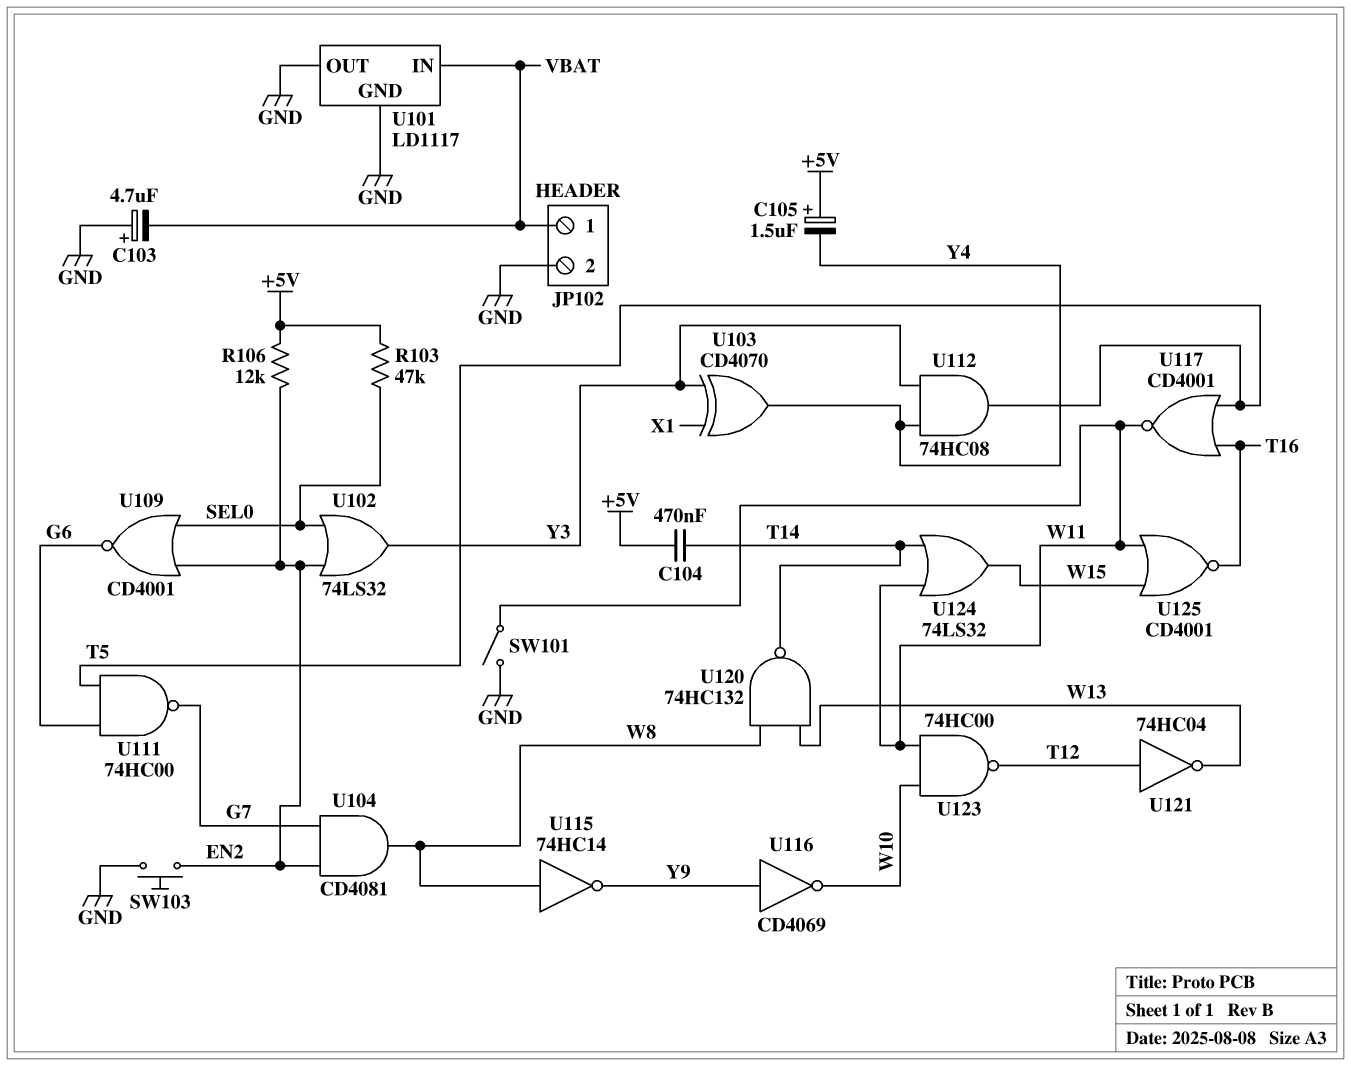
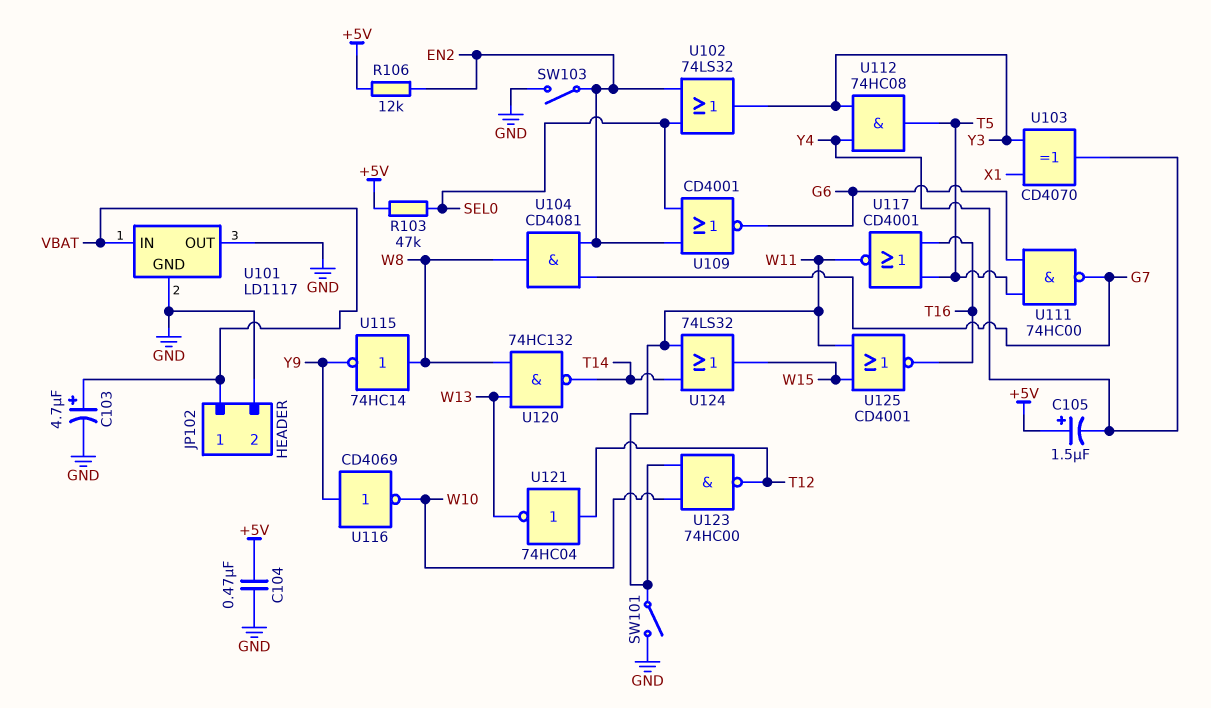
C103: 4.7uF (plus GND, minus VBAT) -> 4.7uF (plus VBAT, minus GND)
C104: 470nF (+5V, T14) -> 470nF (+5V, GND)
SW103: button (EN2, GND) -> switch (EN2, GND)

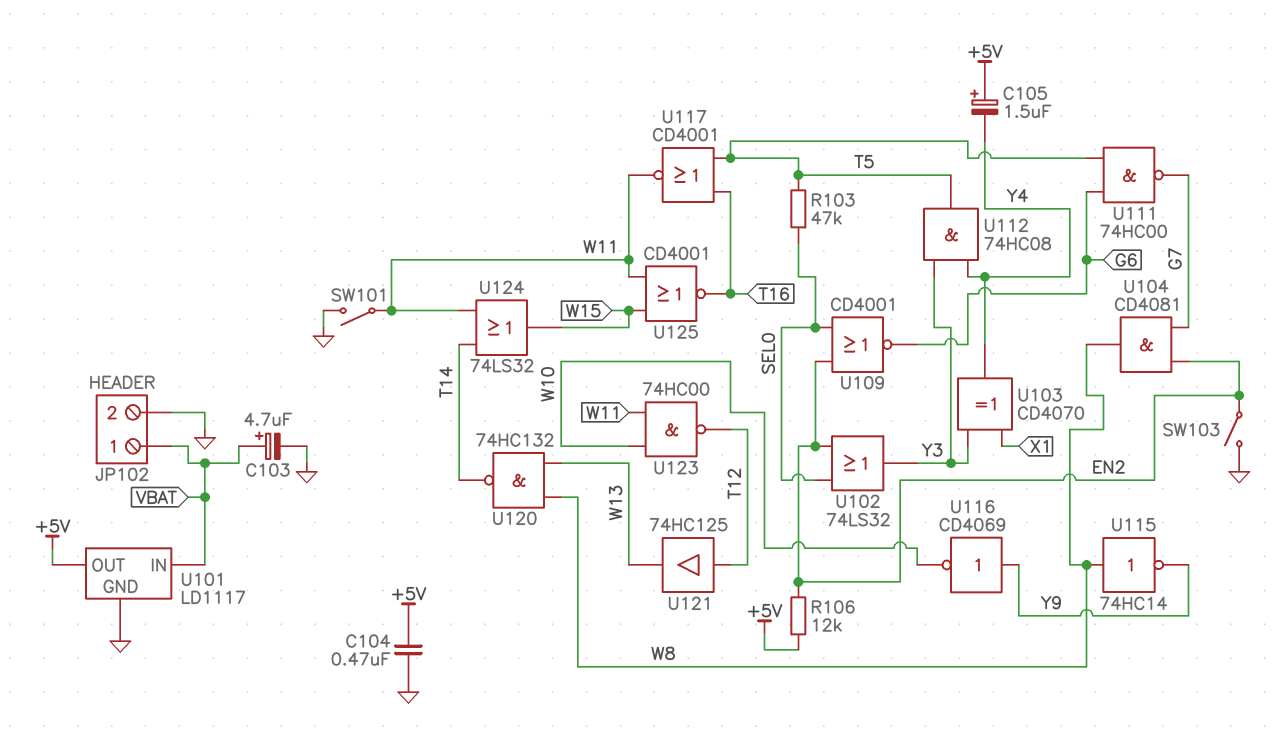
R103: 47k (+5V, SEL0) -> 47k (SEL0, T5)
U101 pin OUT: GND -> +5V
U121: NOT 74HC04 (in T12, out W13) -> buffer 74HC125 (in T12, out W13)

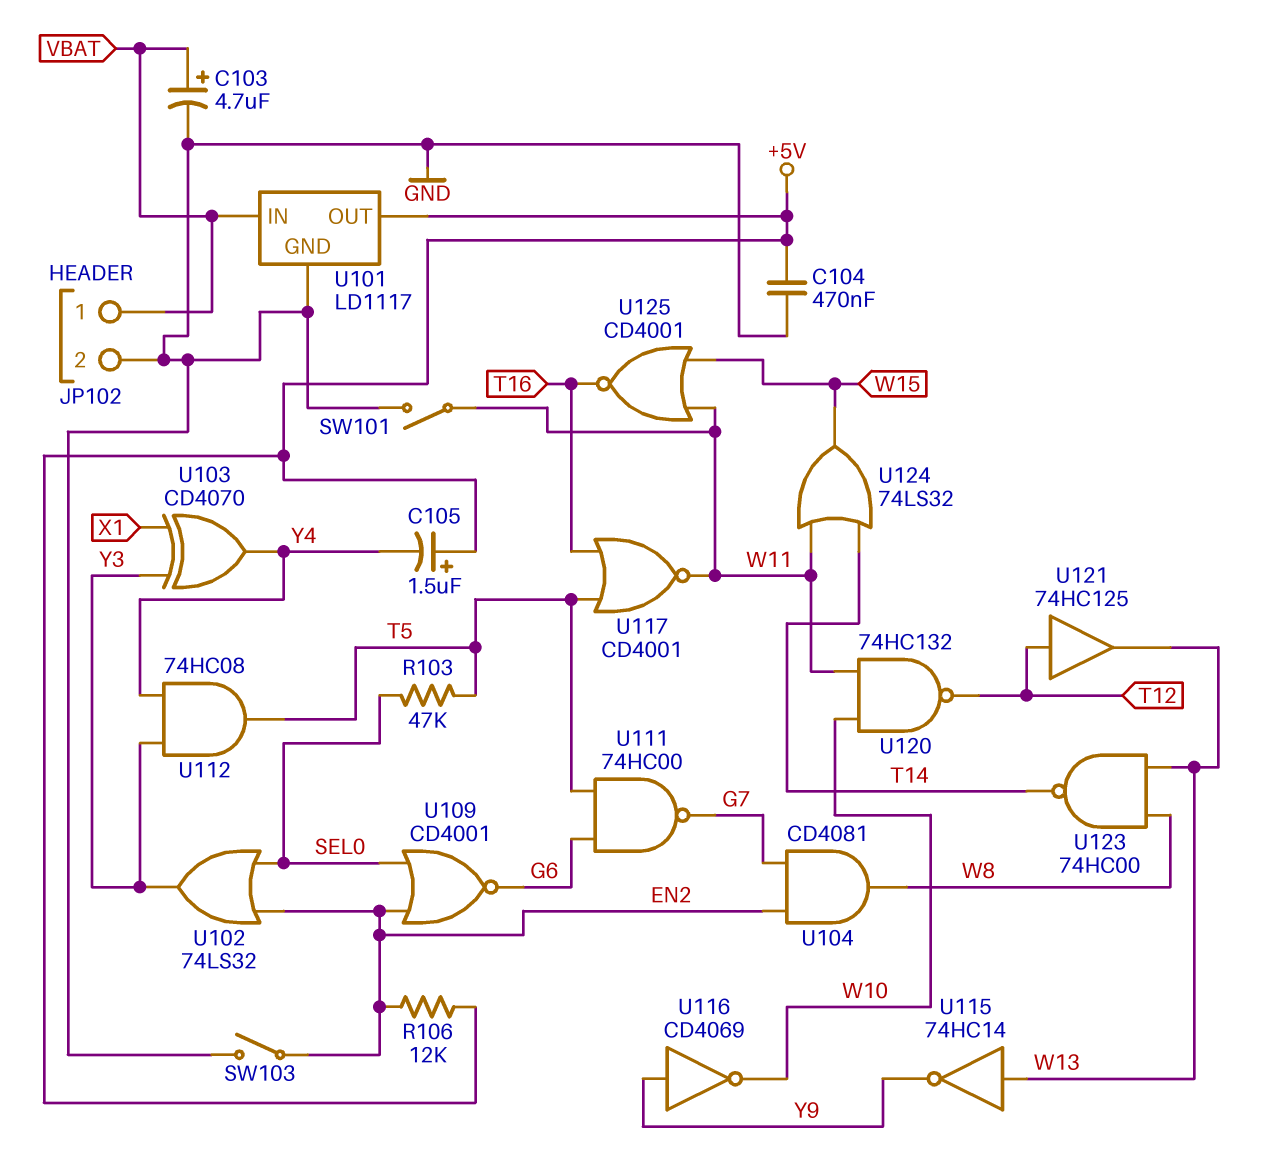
U115: NOT 74HC14 (in W8, out Y9) -> NOT 74HC14 (in W13, out Y9)
U120: NAND 74HC132 (in W8, in W13, out T14) -> NAND 74HC132 (in W10, in W11, out T12)
U123: NAND 74HC00 (in W10, in W11, out T12) -> NAND 74HC00 (in W8, in W13, out T14)

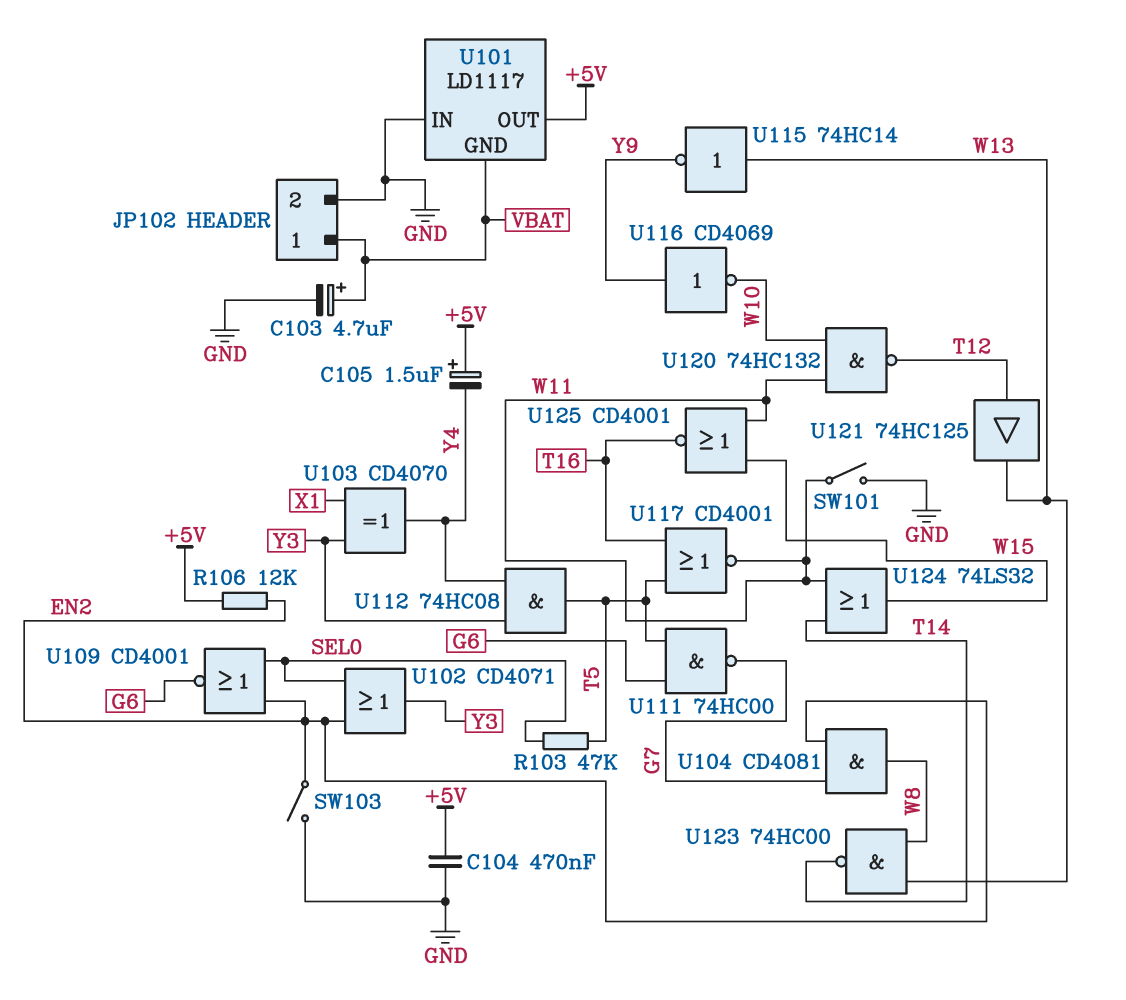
U101 pin GND: GND -> VBAT
U101 pin IN: VBAT -> GND
U102: OR 74LS32 (in EN2, in SEL0, out Y3) -> OR CD4071 (in EN2, in SEL0, out Y3)

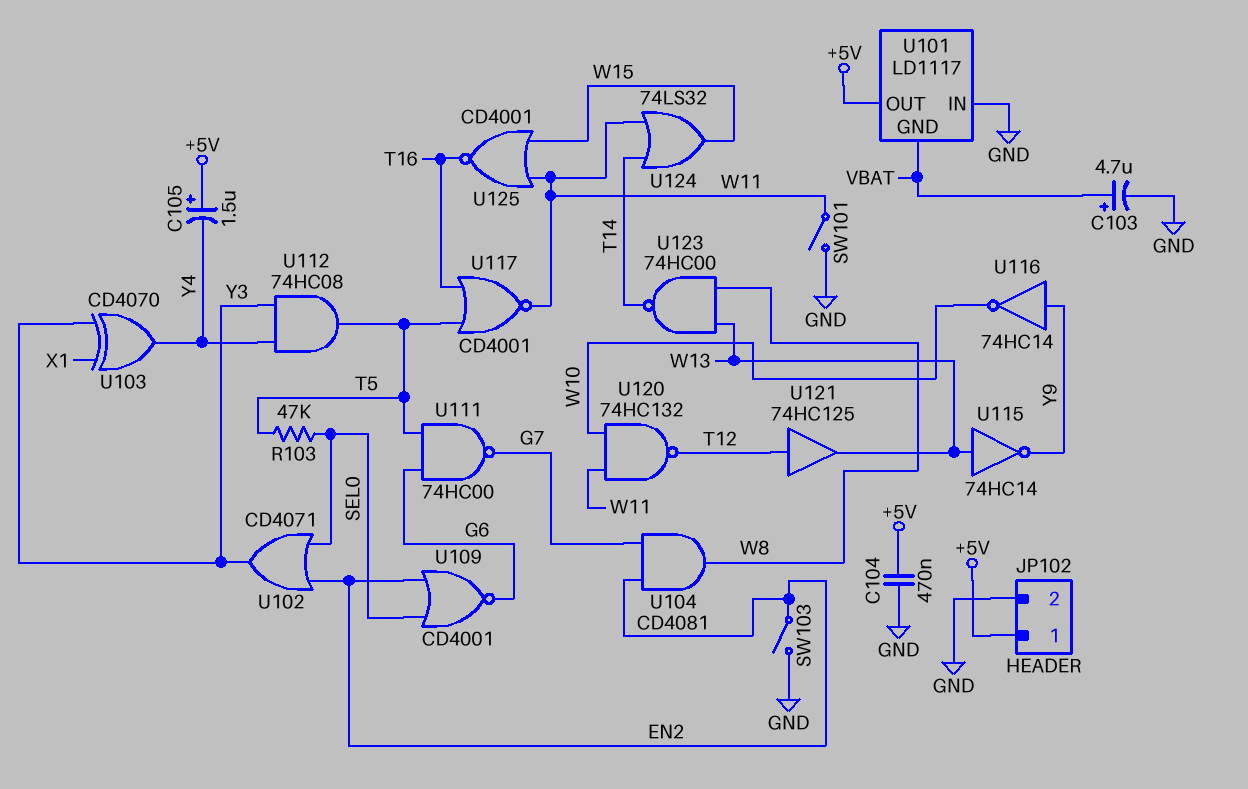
JP102 pin 1: VBAT -> +5V
R106: 12k (+5V, EN2) -> none
U116: NOT CD4069 (in Y9, out W10) -> NOT 74HC14 (in Y9, out W10)

